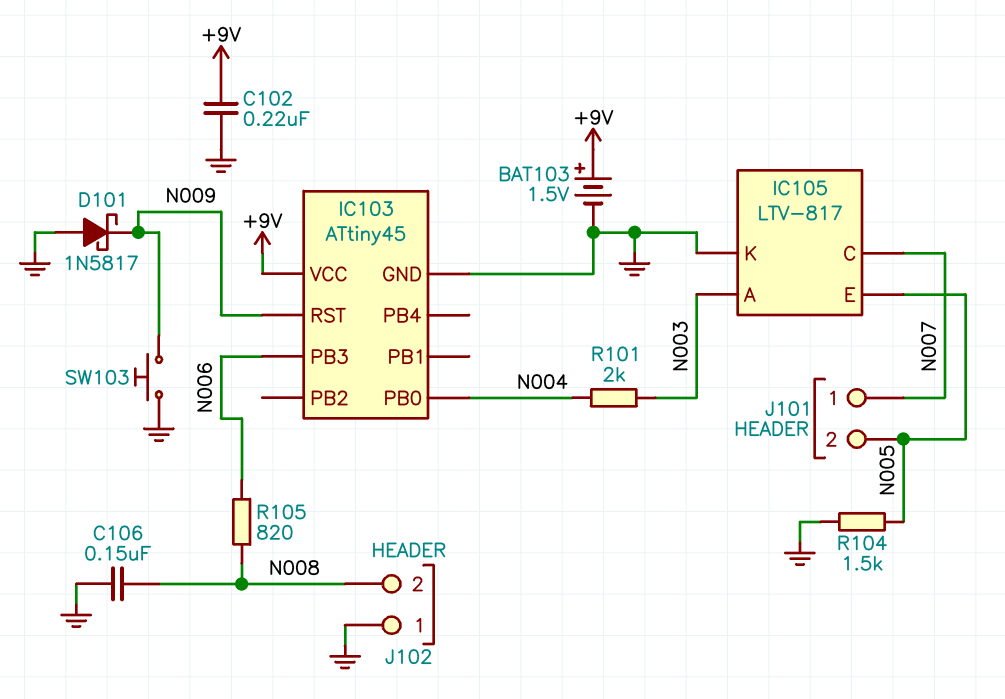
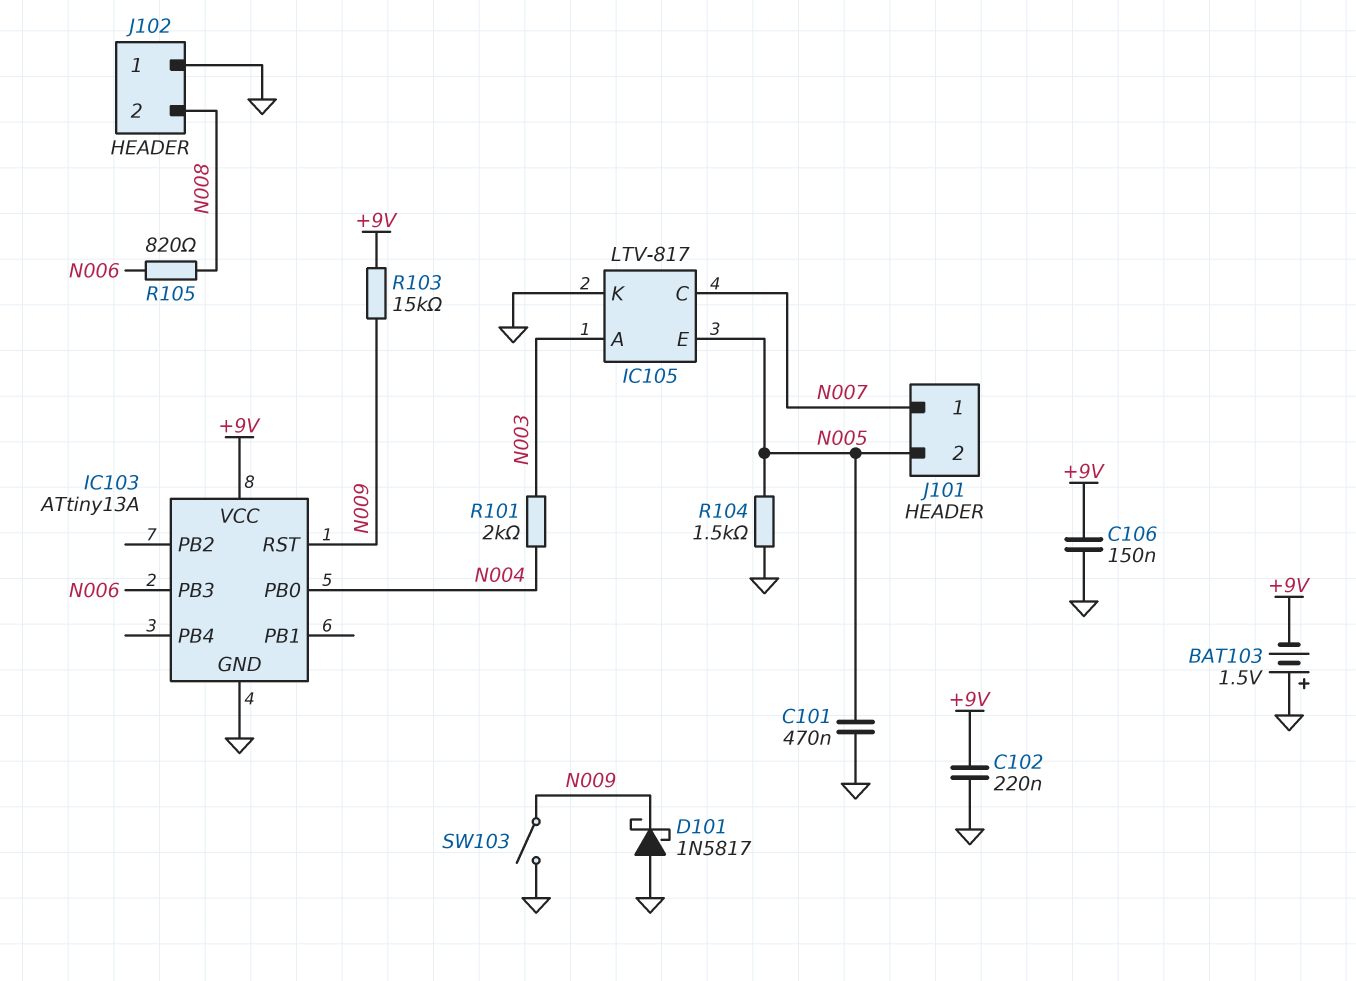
BAT103: 1.5V (plus +9V, minus GND) -> 1.5V (plus GND, minus +9V)
C101: none -> 470nF (GND, N005)
C106: 150nF (GND, N008) -> 150nF (+9V, GND)
IC103: ATtiny45 -> ATtiny13A
R103: none -> 15k (+9V, N009)
SW103: button (GND, N009) -> switch (GND, N009)

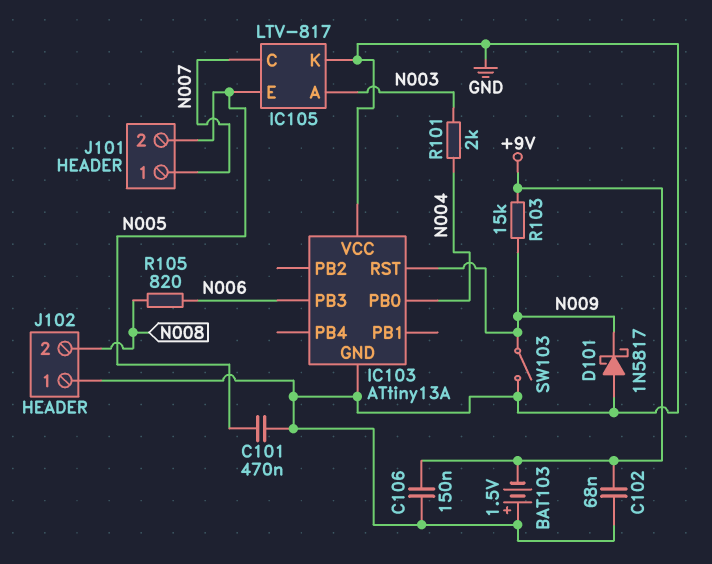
C102: 220nF (+9V, GND) -> 68nF (+9V, GND)
IC103 pin VCC: +9V -> GND
R104: 1.5k (GND, N005) -> none

